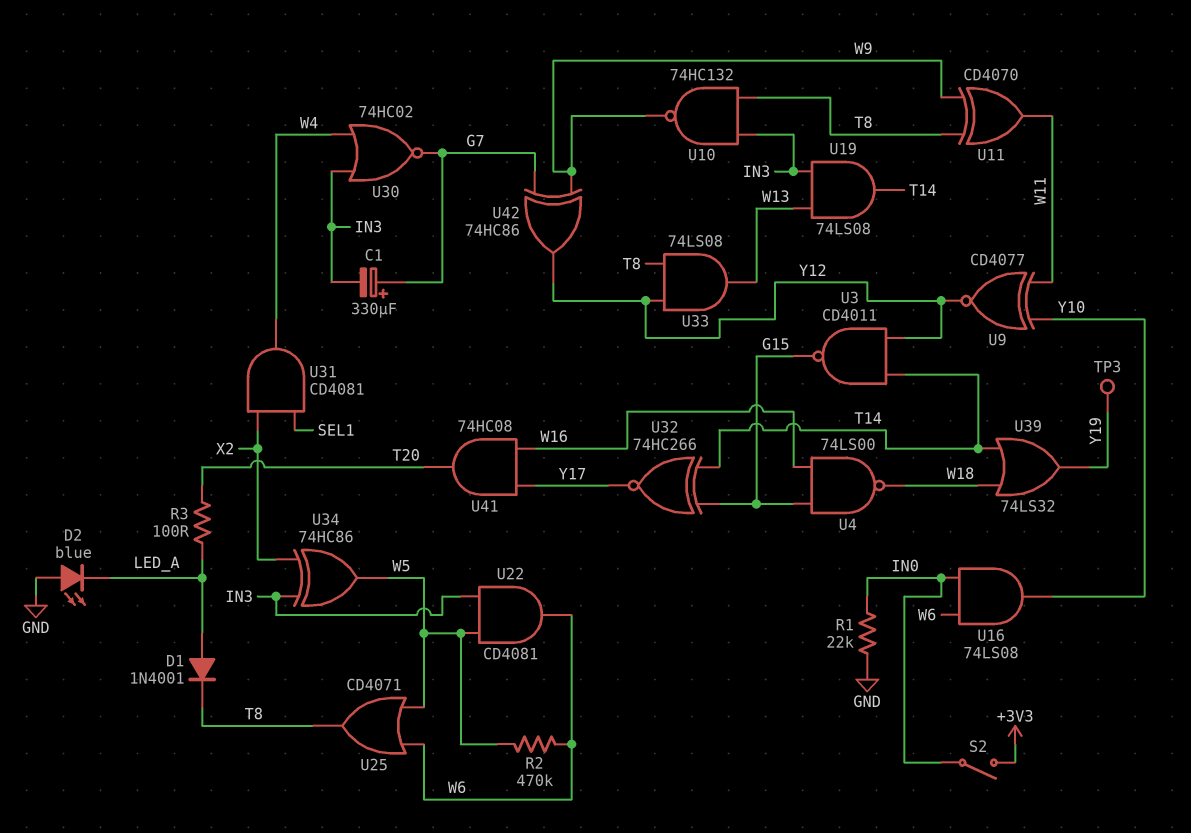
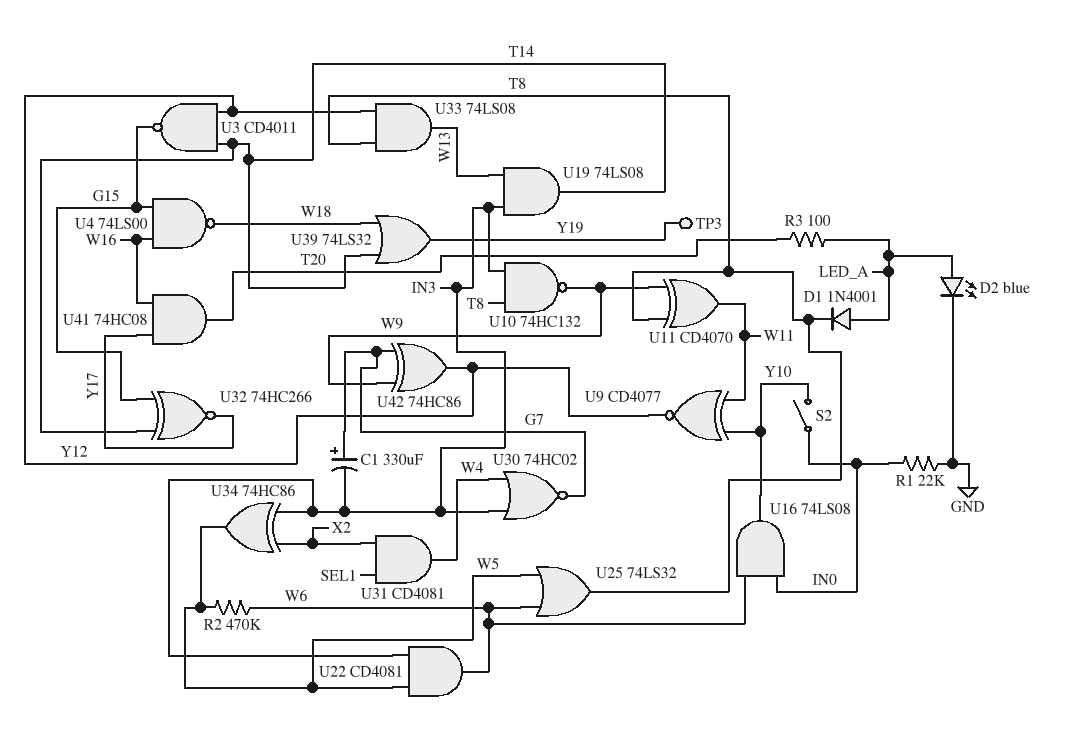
D2: LED blue (A GND, K LED_A) -> LED blue (A LED_A, K GND)
S2: switch (+3V3, IN0) -> switch (IN0, Y10)
U25: OR CD4071 (in W5, in W6, out T8) -> OR 74LS32 (in W5, in W6, out T8)

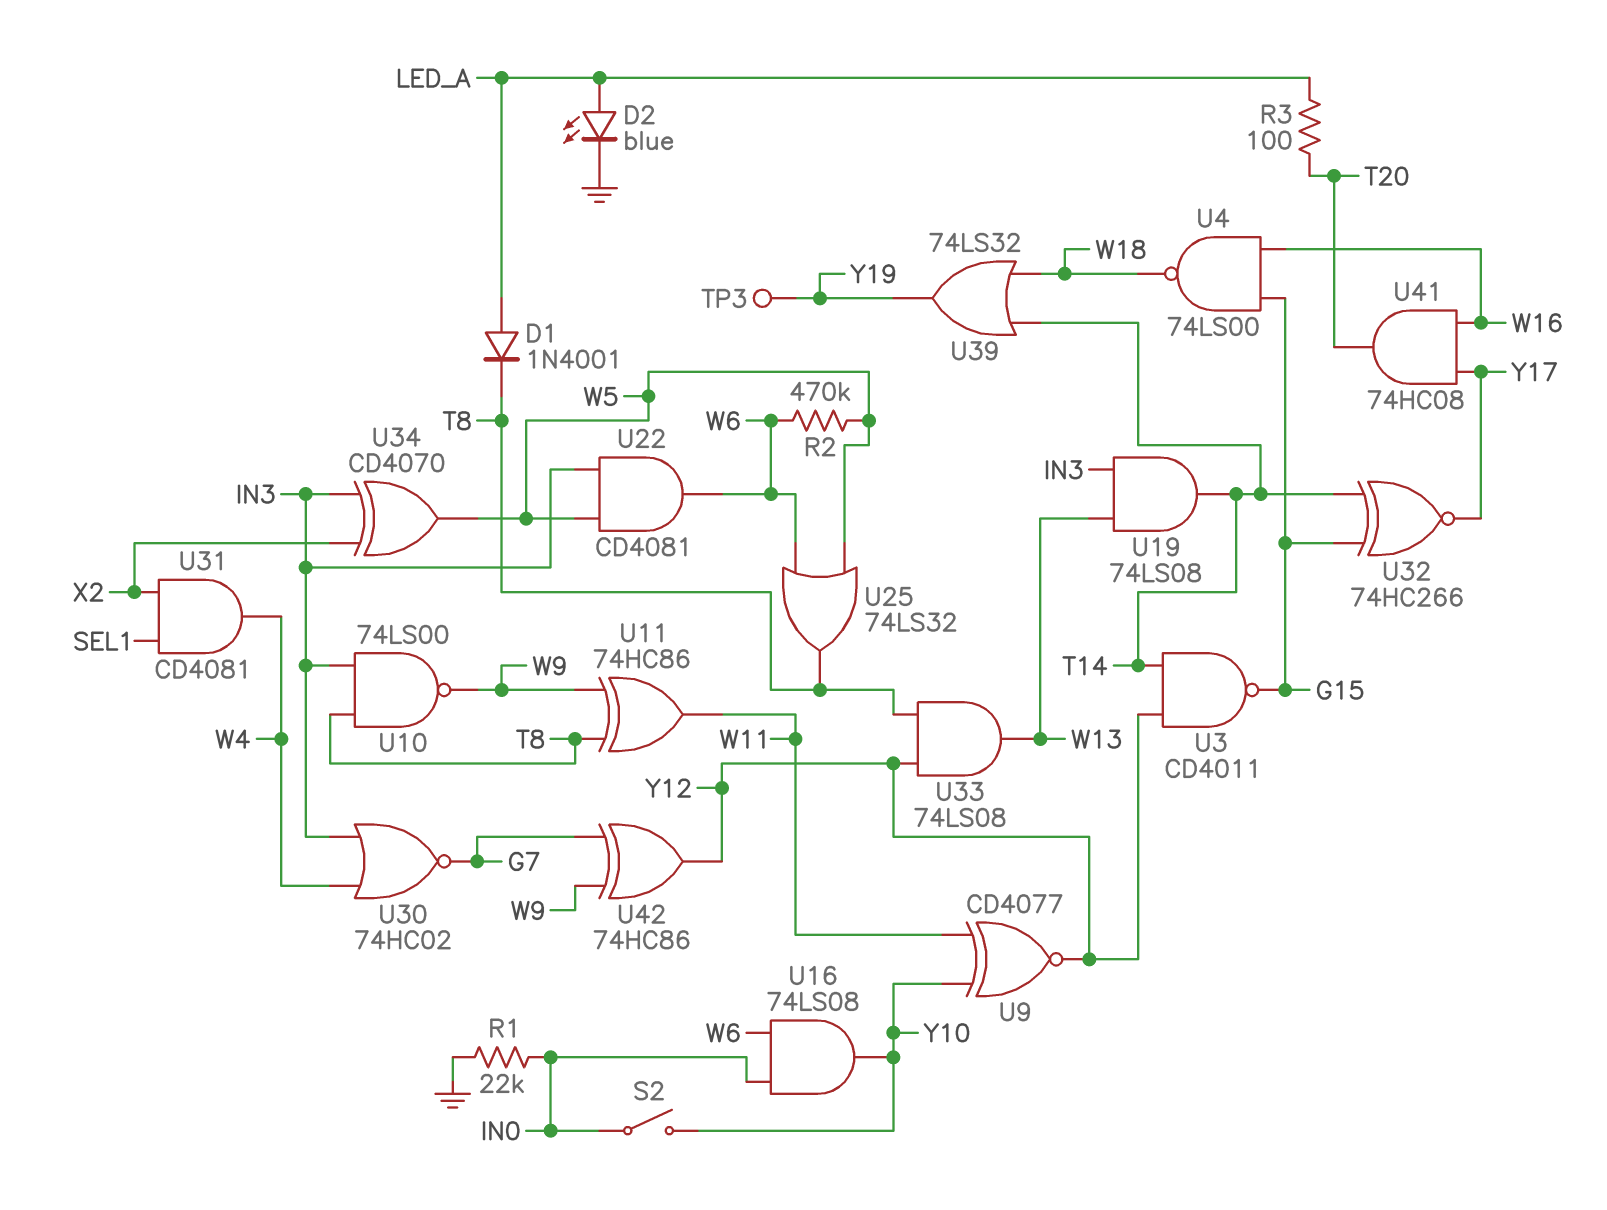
C1: 330uF (plus G7, minus IN3) -> none
U10: NAND 74HC132 (in IN3, in T8, out W9) -> NAND 74LS00 (in IN3, in T8, out W9)
U11: XOR CD4070 (in T8, in W9, out W11) -> XOR 74HC86 (in T8, in W9, out W11)
U34: XOR 74HC86 (in IN3, in X2, out W5) -> XOR CD4070 (in IN3, in X2, out W5)

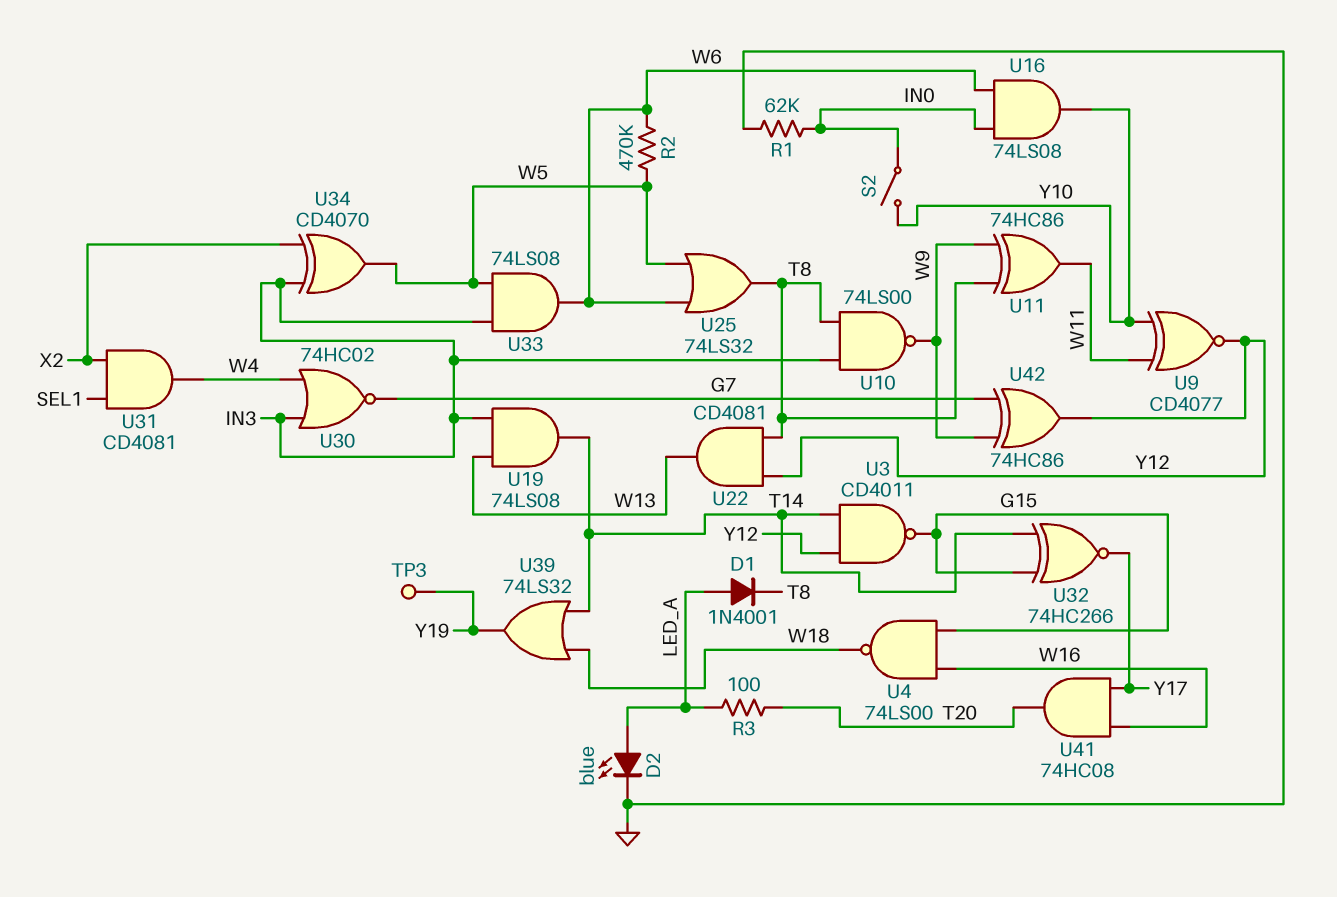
R1: 22k (GND, IN0) -> 62k (GND, IN0)
U22: AND CD4081 (in IN3, in W5, out W6) -> AND CD4081 (in T8, in Y12, out W13)
U33: AND 74LS08 (in T8, in Y12, out W13) -> AND 74LS08 (in IN3, in W5, out W6)

